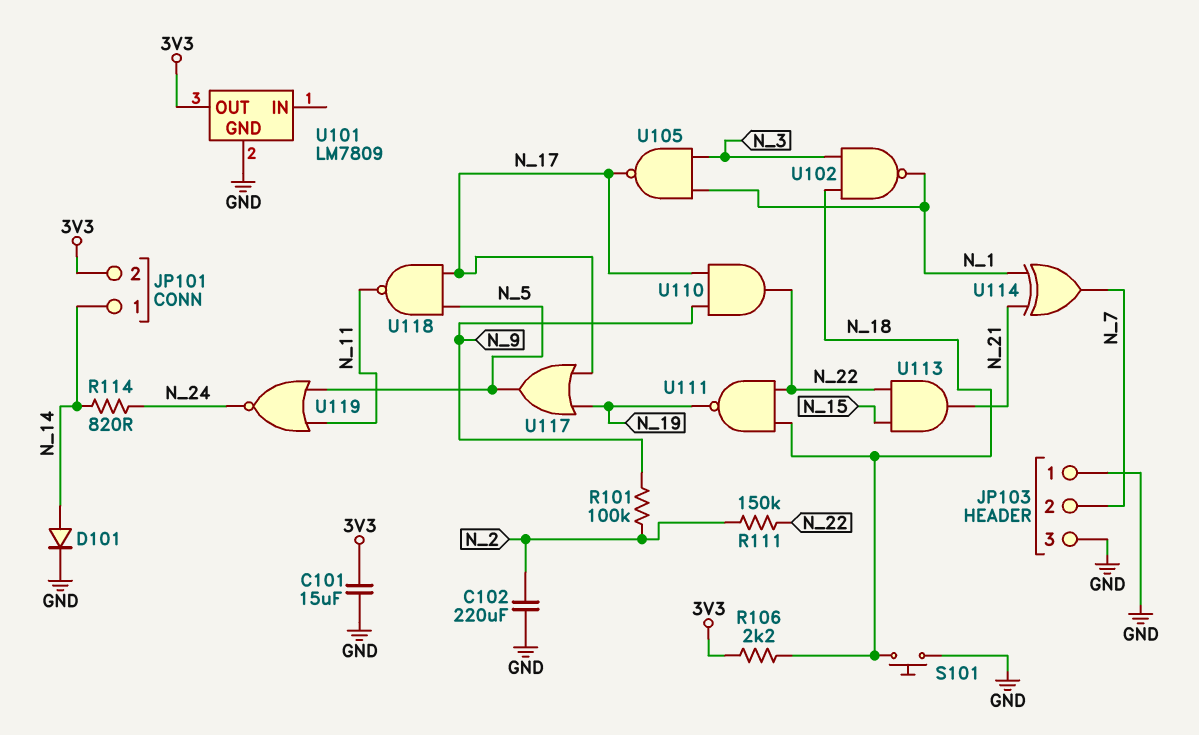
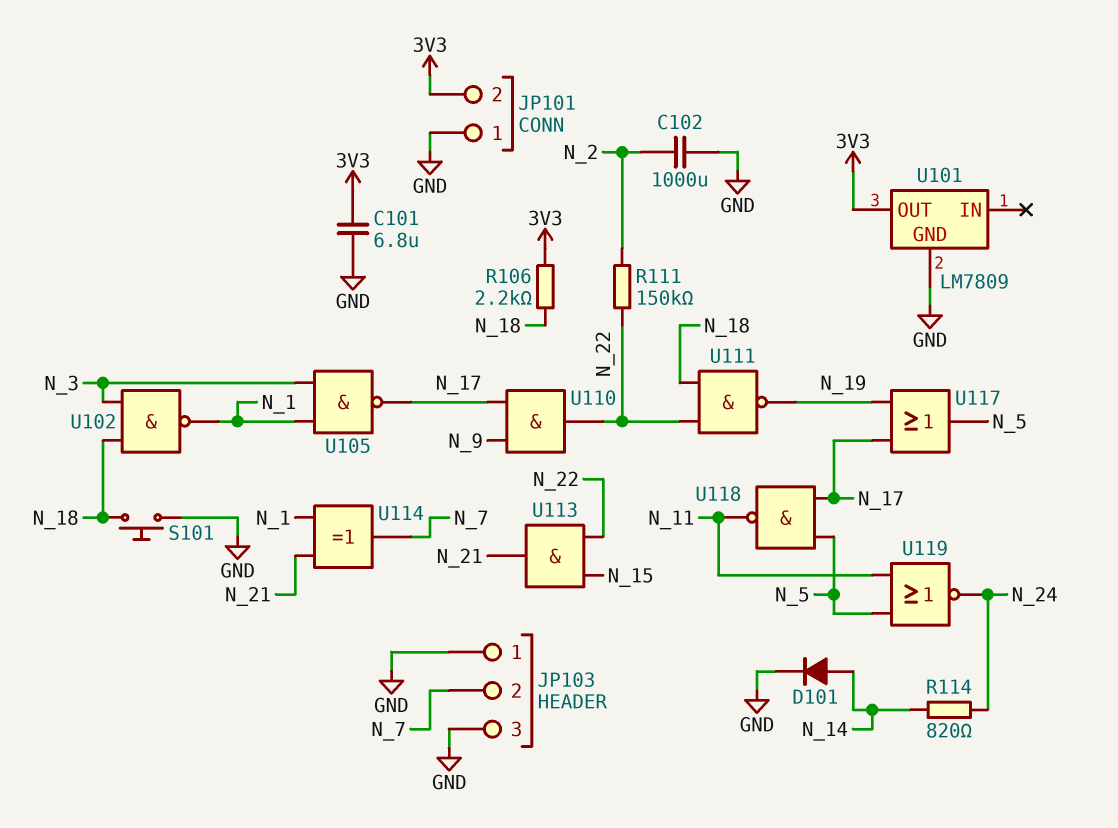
C101: 15uF (3V3, GND) -> 6.8uF (3V3, GND)
C102: 220uF (GND, N_2) -> 1000uF (GND, N_2)
JP101 pin 1: N_14 -> GND
R101: 100k (N_2, N_9) -> none

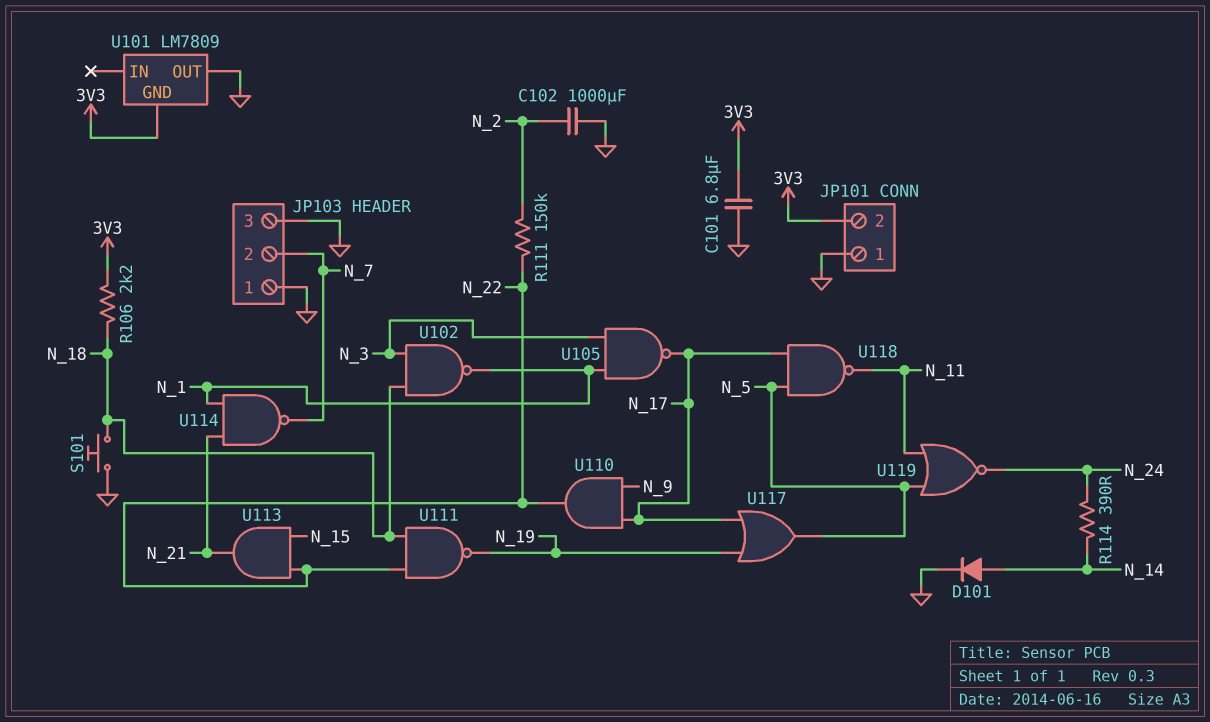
R114: 820 (N_14, N_24) -> 390 (N_14, N_24)
U101 pin GND: GND -> 3V3
U101 pin OUT: 3V3 -> GND
U114: XOR (in N_1, in N_21, out N_7) -> NAND (in N_1, in N_21, out N_7)

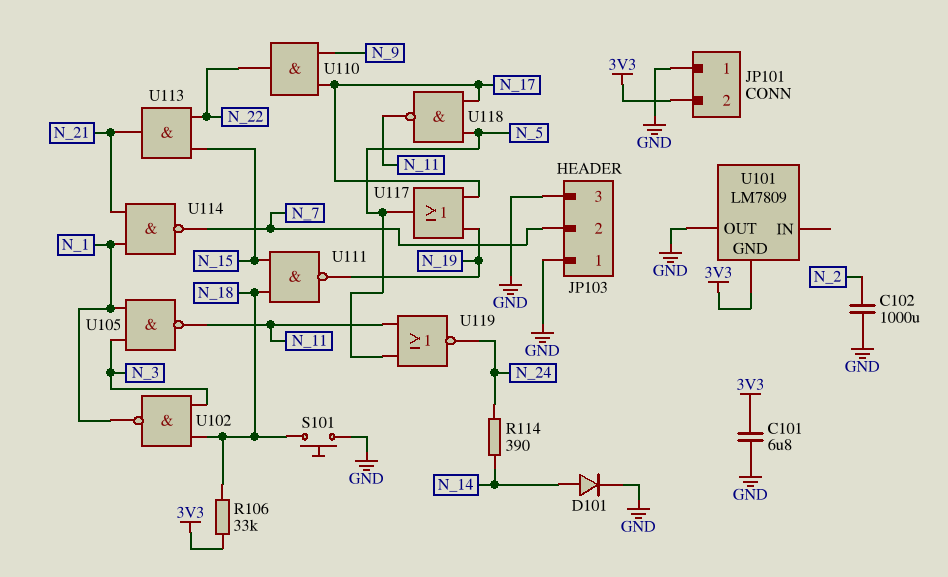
R106: 2.2k (3V3, N_18) -> 33k (3V3, N_18)
R111: 150k (N_2, N_22) -> none
U105: NAND (in N_1, in N_3, out N_17) -> NAND (in N_1, in N_3, out N_11)
U111: NAND (in N_18, in N_22, out N_19) -> NAND (in N_15, in N_18, out N_19)

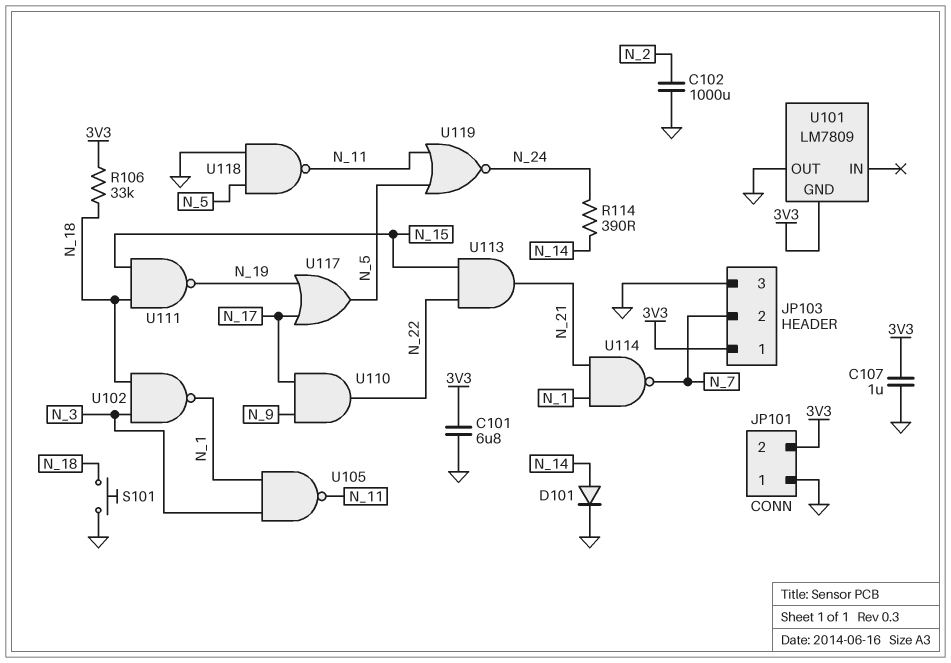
C107: none -> 1uF (3V3, GND)
JP103 pin 1: GND -> 3V3
U118: NAND (in N_5, in N_17, out N_11) -> NAND (in GND, in N_5, out N_11)

